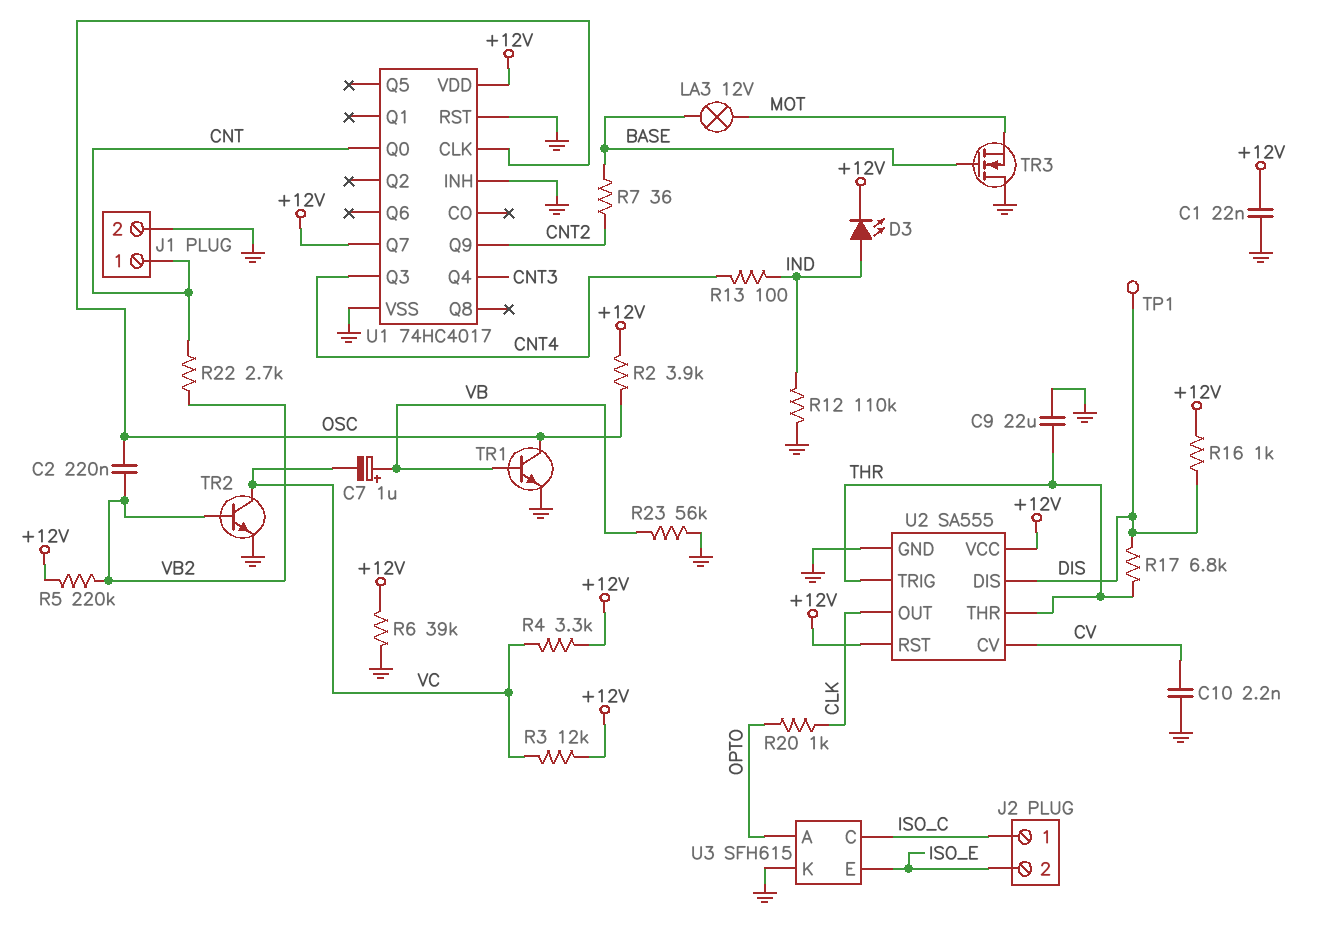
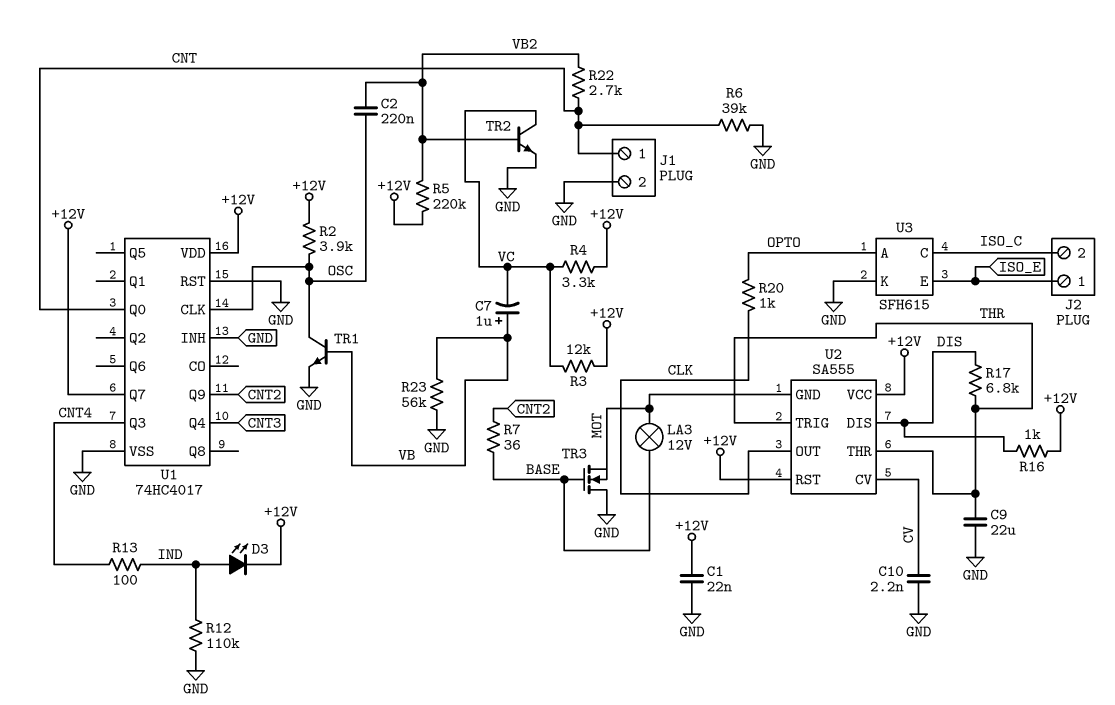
J2 pin 1: ISO_C -> ISO_E
J2 pin 2: ISO_E -> ISO_C
R6: 39k (+12V, GND) -> 39k (CNT, GND)
TP1: test point (DIS) -> none
U2 pin GND: GND -> MOT

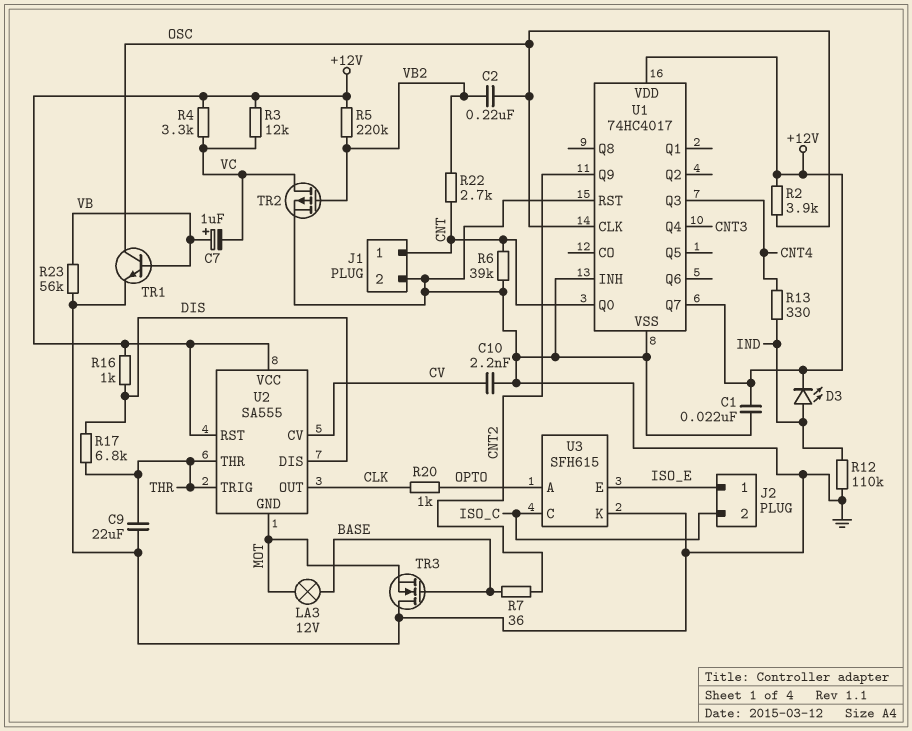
R13: 100 (CNT4, IND) -> 330 (CNT4, IND)
TR2: NPN (B VB2, C VC, E GND) -> PMOS (G VB2, D VC, S GND)

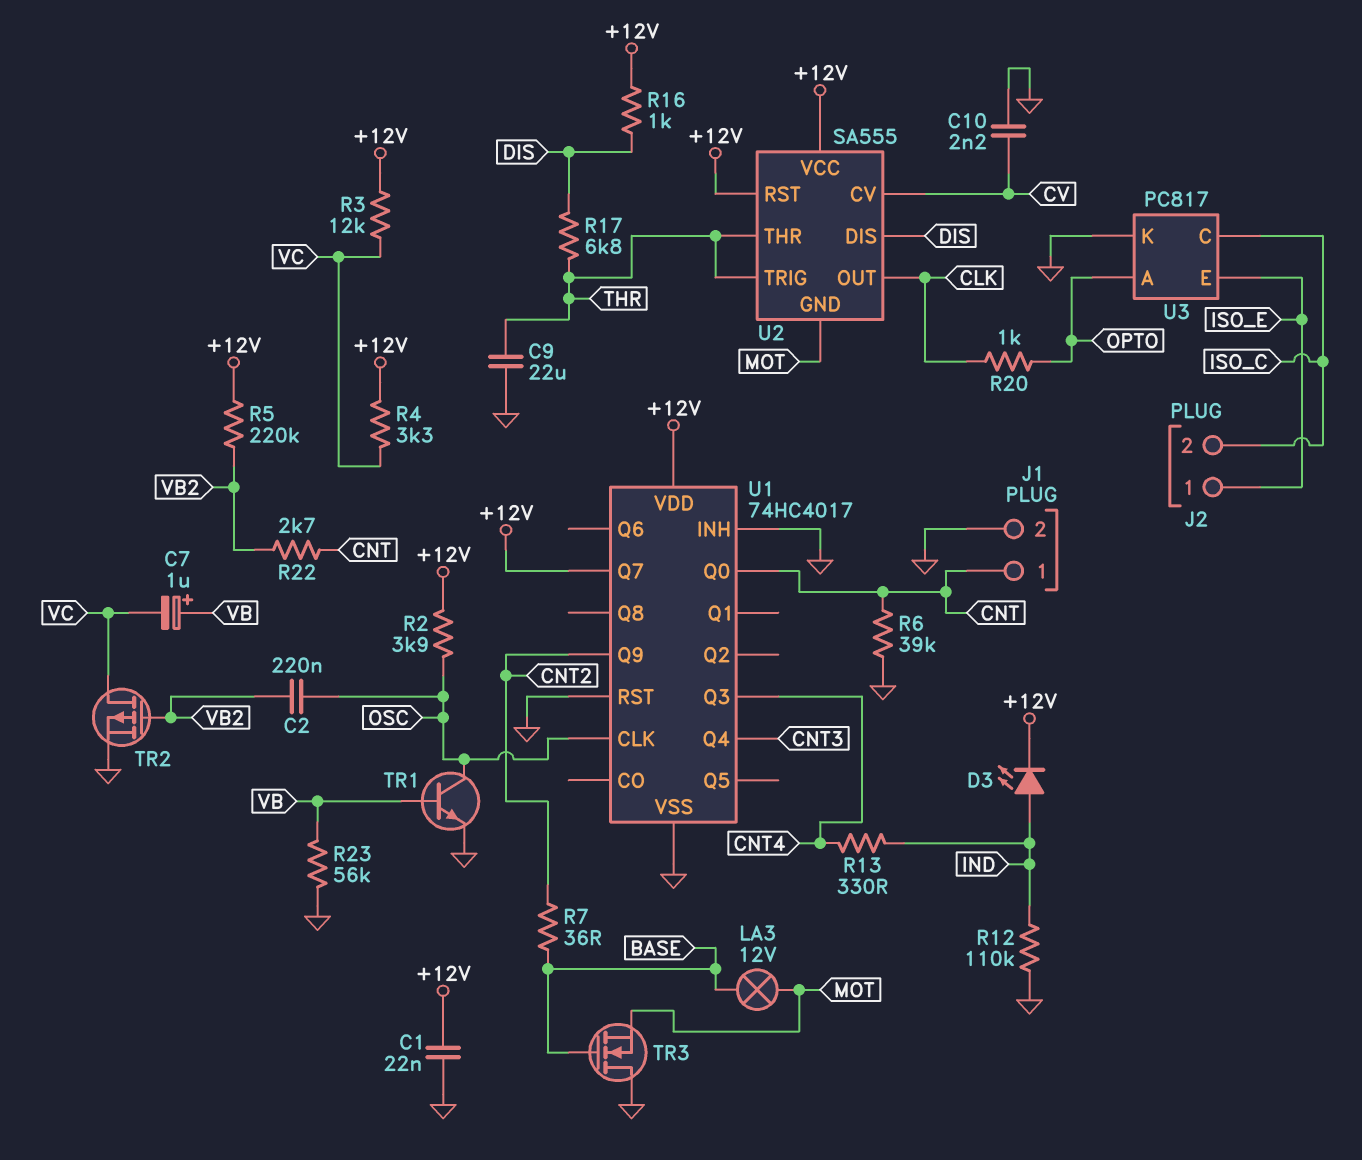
U3: SFH615 -> PC817

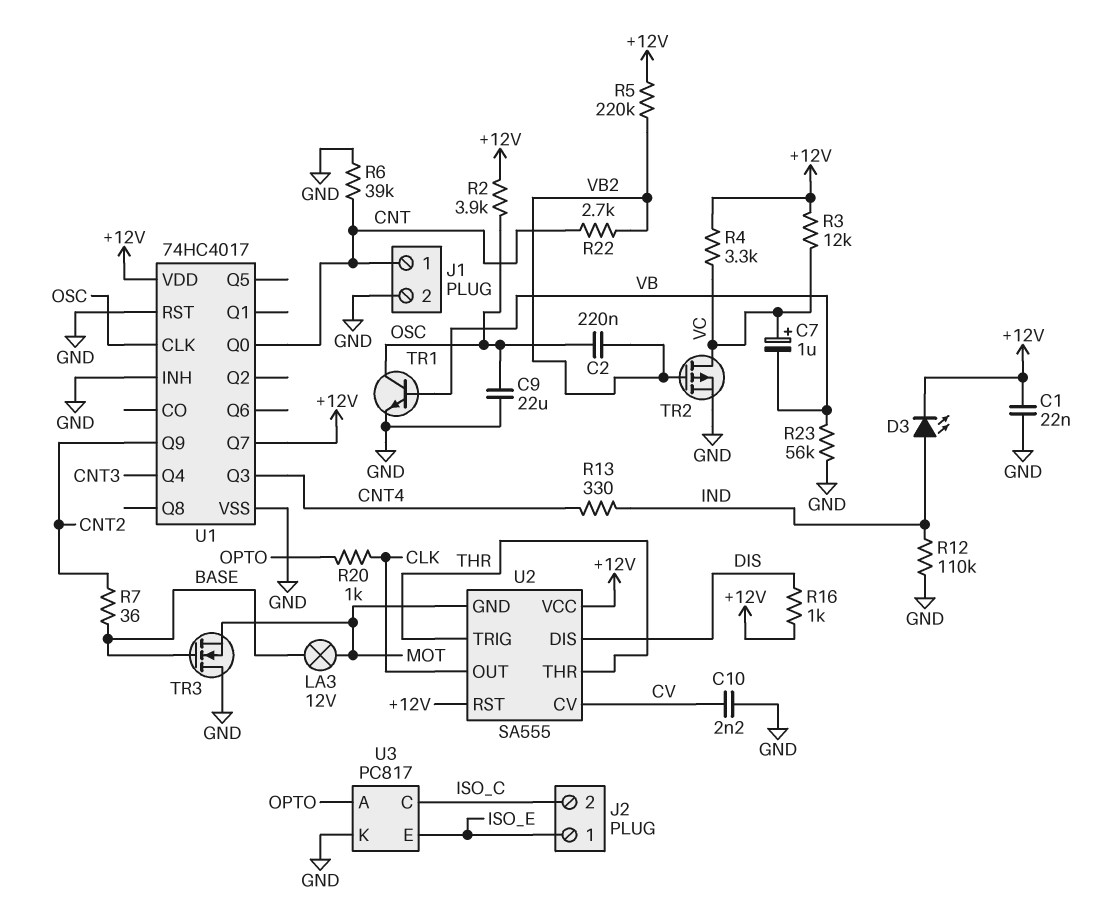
C7: 1uF (plus VB, minus VC) -> 1uF (plus VC, minus VB)
C9: 22uF (GND, THR) -> 22uF (GND, OSC)
R17: 6.8k (DIS, THR) -> none

